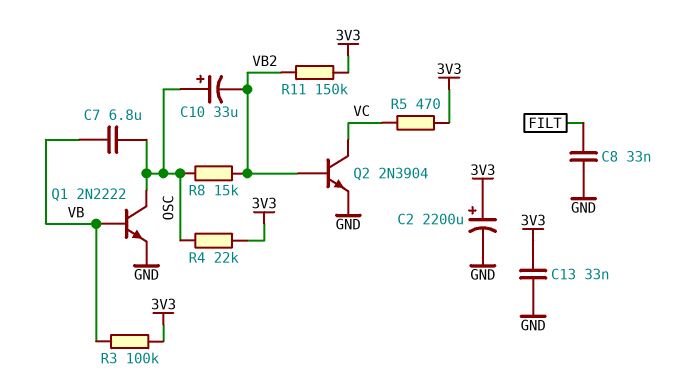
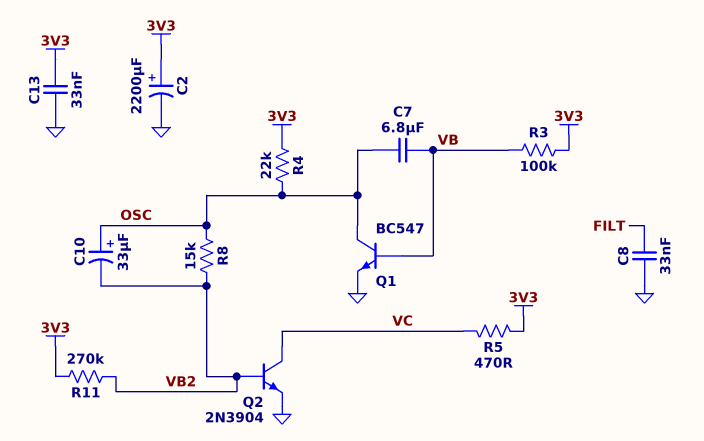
Q1: NPN 2N2222 (B VB, C OSC, E GND) -> NPN BC547 (B VB, C OSC, E GND)
R11: 150k (3V3, VB2) -> 270k (3V3, VB2)

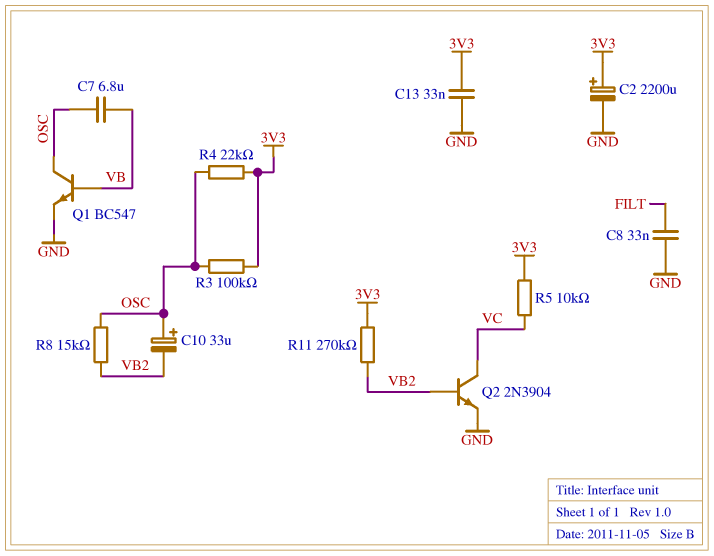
R3: 100k (3V3, VB) -> 100k (3V3, OSC)
R5: 470 (3V3, VC) -> 10k (3V3, VC)

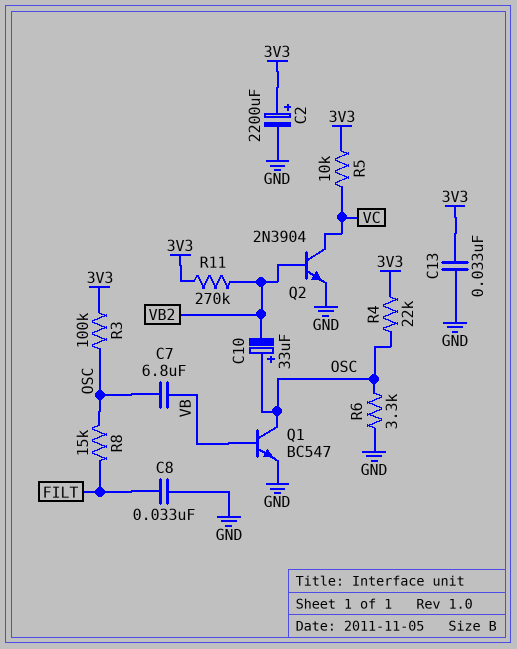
R6: none -> 3.3k (GND, OSC)
R8: 15k (OSC, VB2) -> 15k (FILT, OSC)

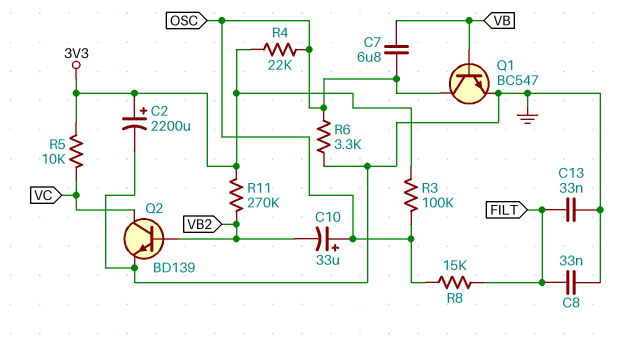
C13: 33nF (3V3, GND) -> 33nF (FILT, GND)
Q2: NPN 2N3904 (B VB2, C VC, E GND) -> NPN BD139 (B VB2, C VC, E GND)

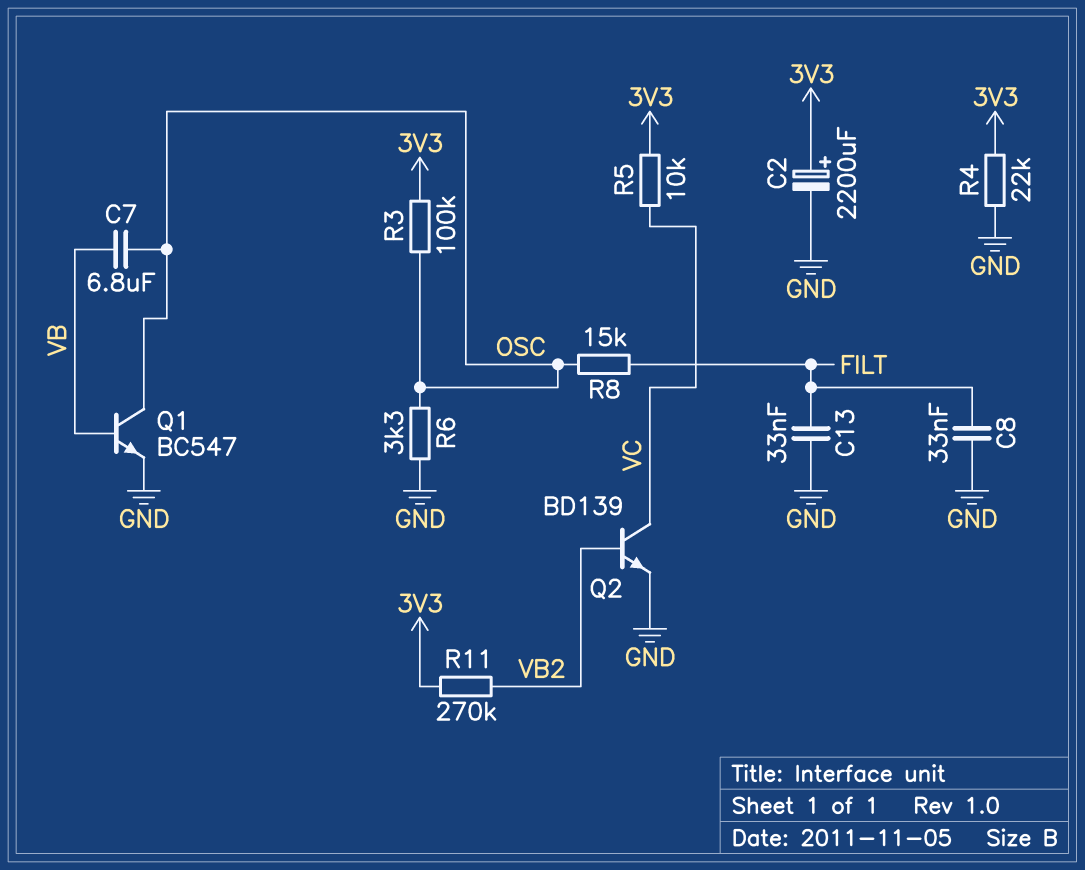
C10: 33uF (plus OSC, minus VB2) -> none
R4: 22k (3V3, OSC) -> 22k (3V3, GND)

